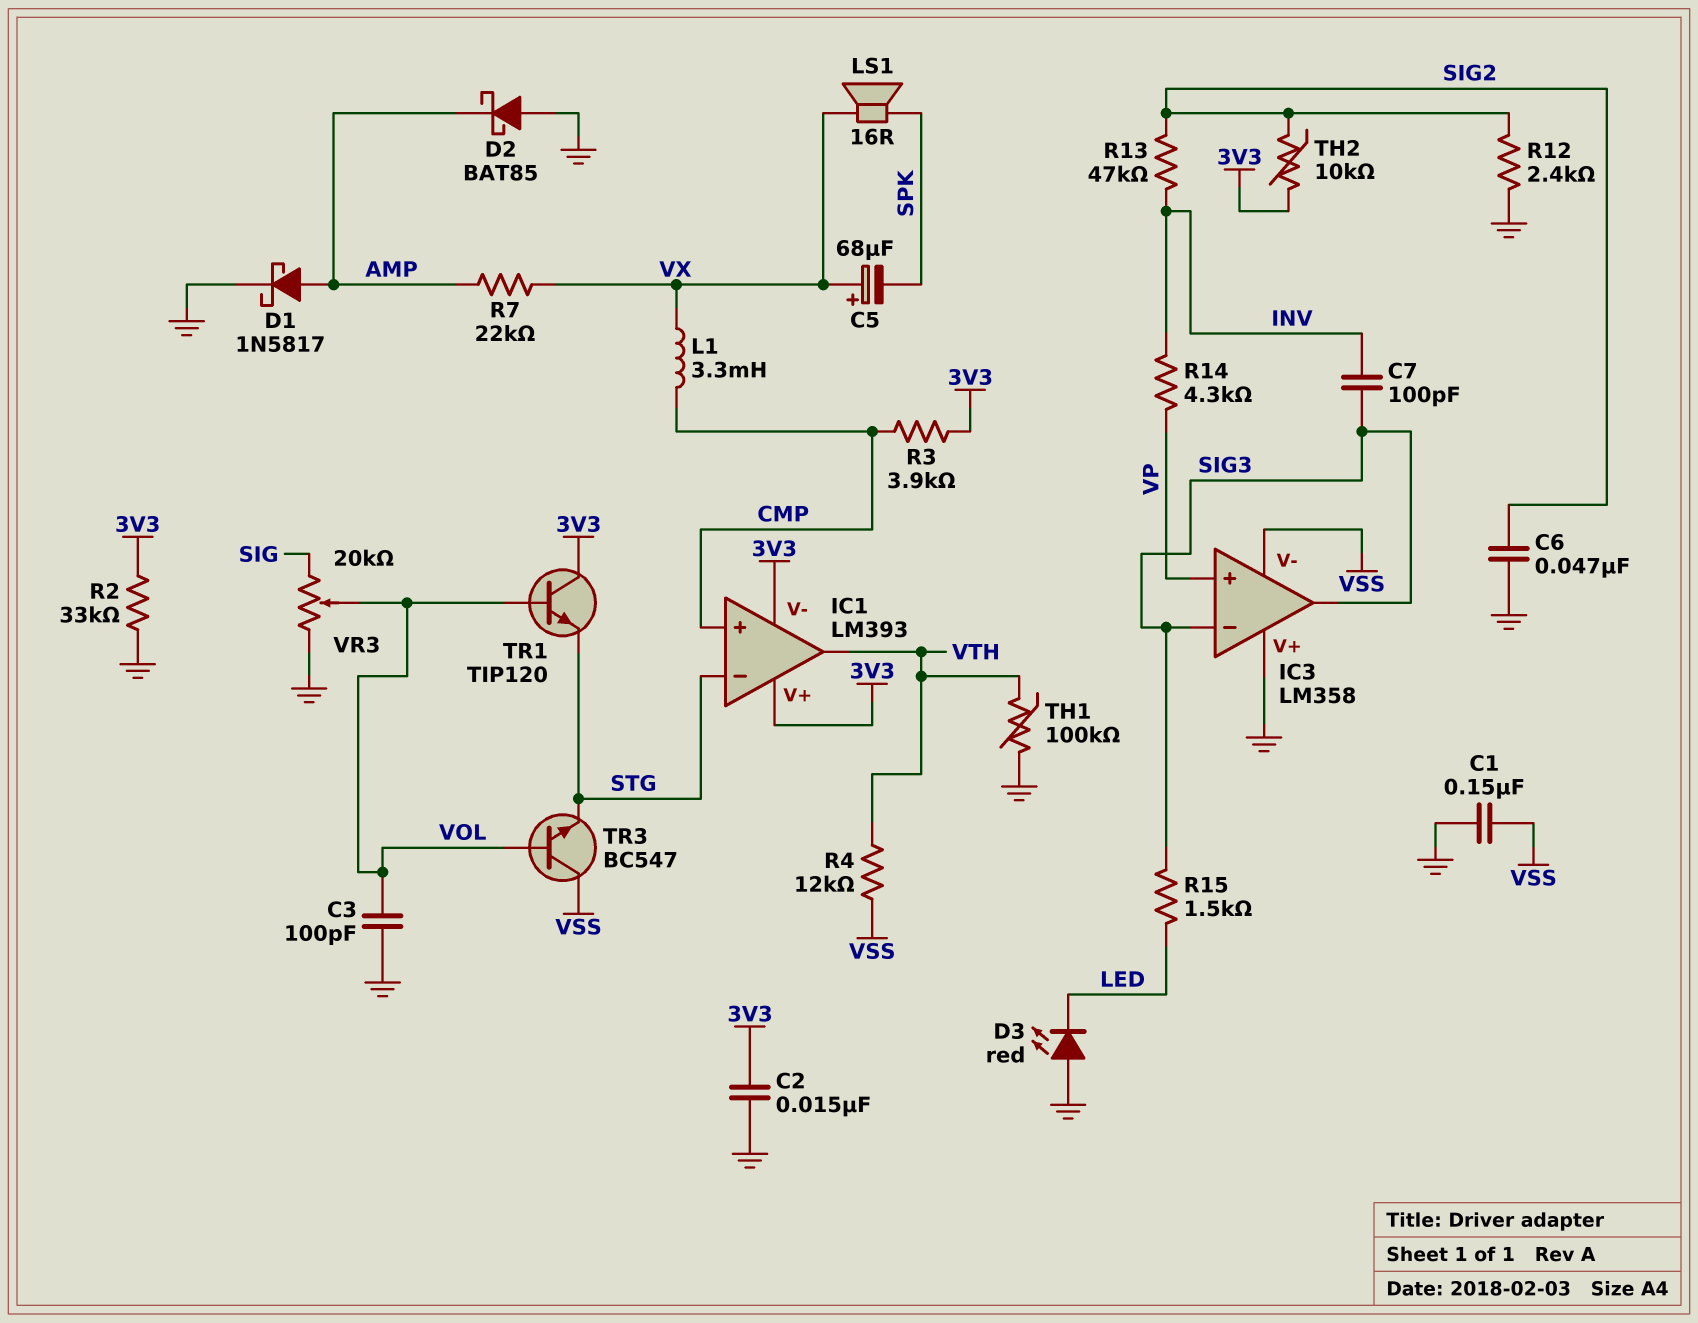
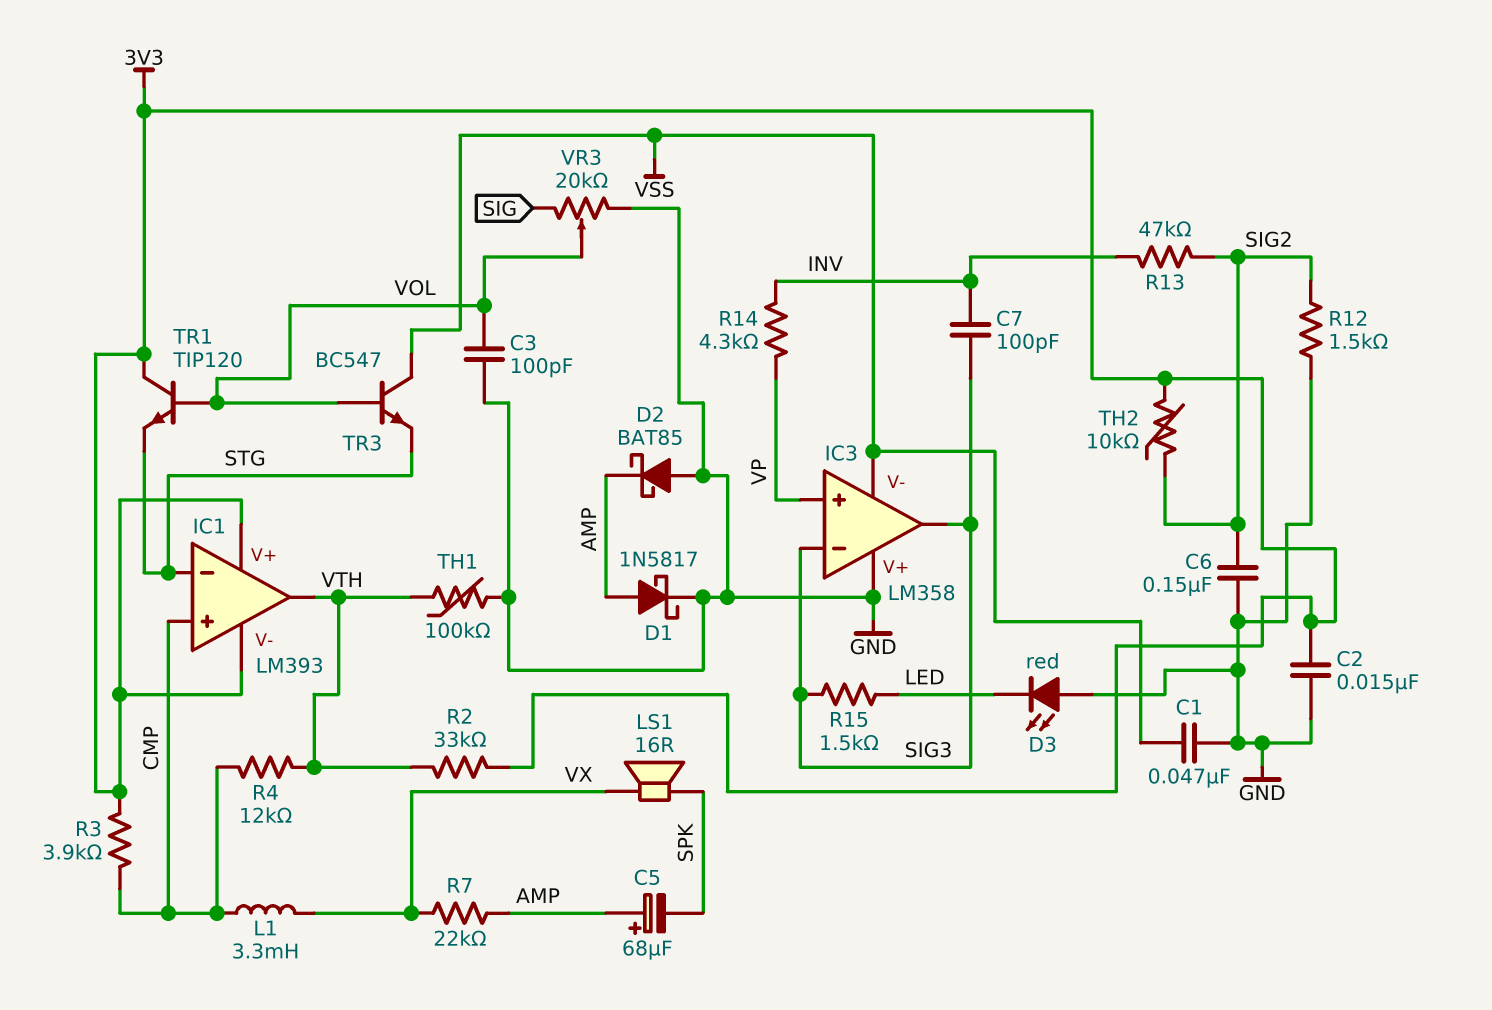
C1: 150nF (GND, VSS) -> 47nF (GND, VSS)
C5: 68uF (plus VX, minus SPK) -> 68uF (plus AMP, minus SPK)
C6: 47nF (GND, SIG2) -> 150nF (GND, SIG2)
R2: 33k (3V3, GND) -> 33k (3V3, VTH)
R4: 12k (VSS, VTH) -> 12k (CMP, VTH)
R12: 2.4k (GND, SIG2) -> 1.5k (GND, SIG2)

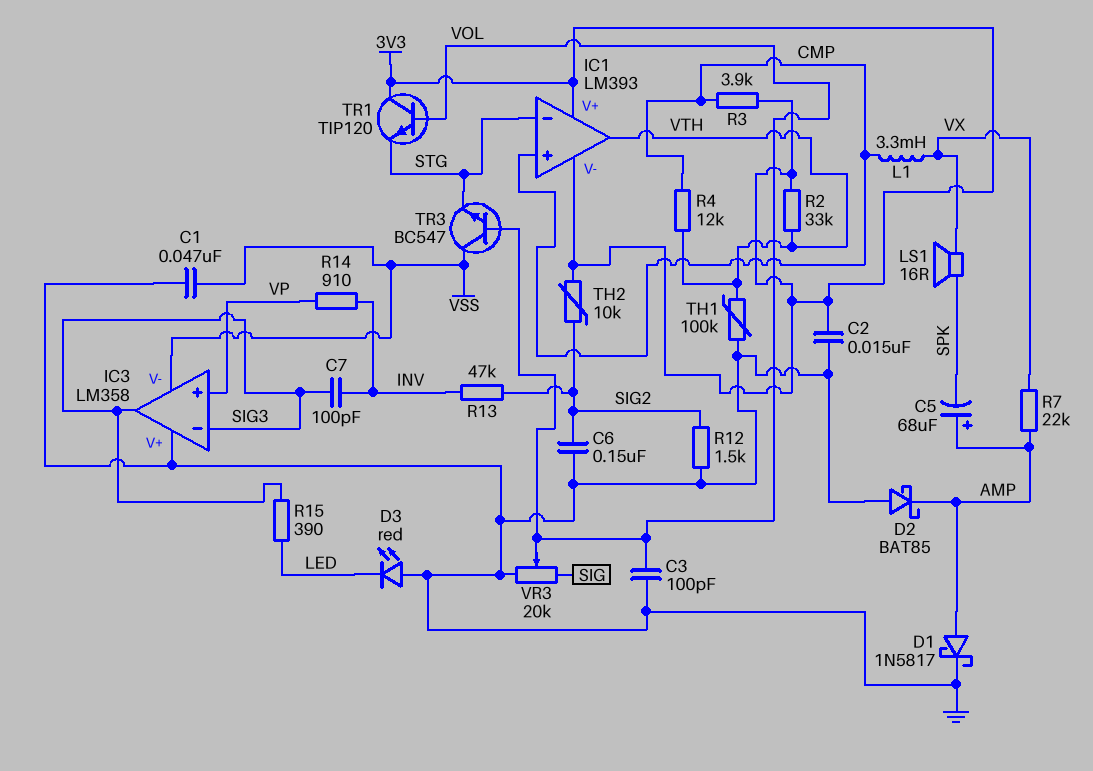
R14: 4.3k (INV, VP) -> 910 (INV, VP)
R15: 1.5k (LED, SIG3) -> 390 (LED, SIG3)

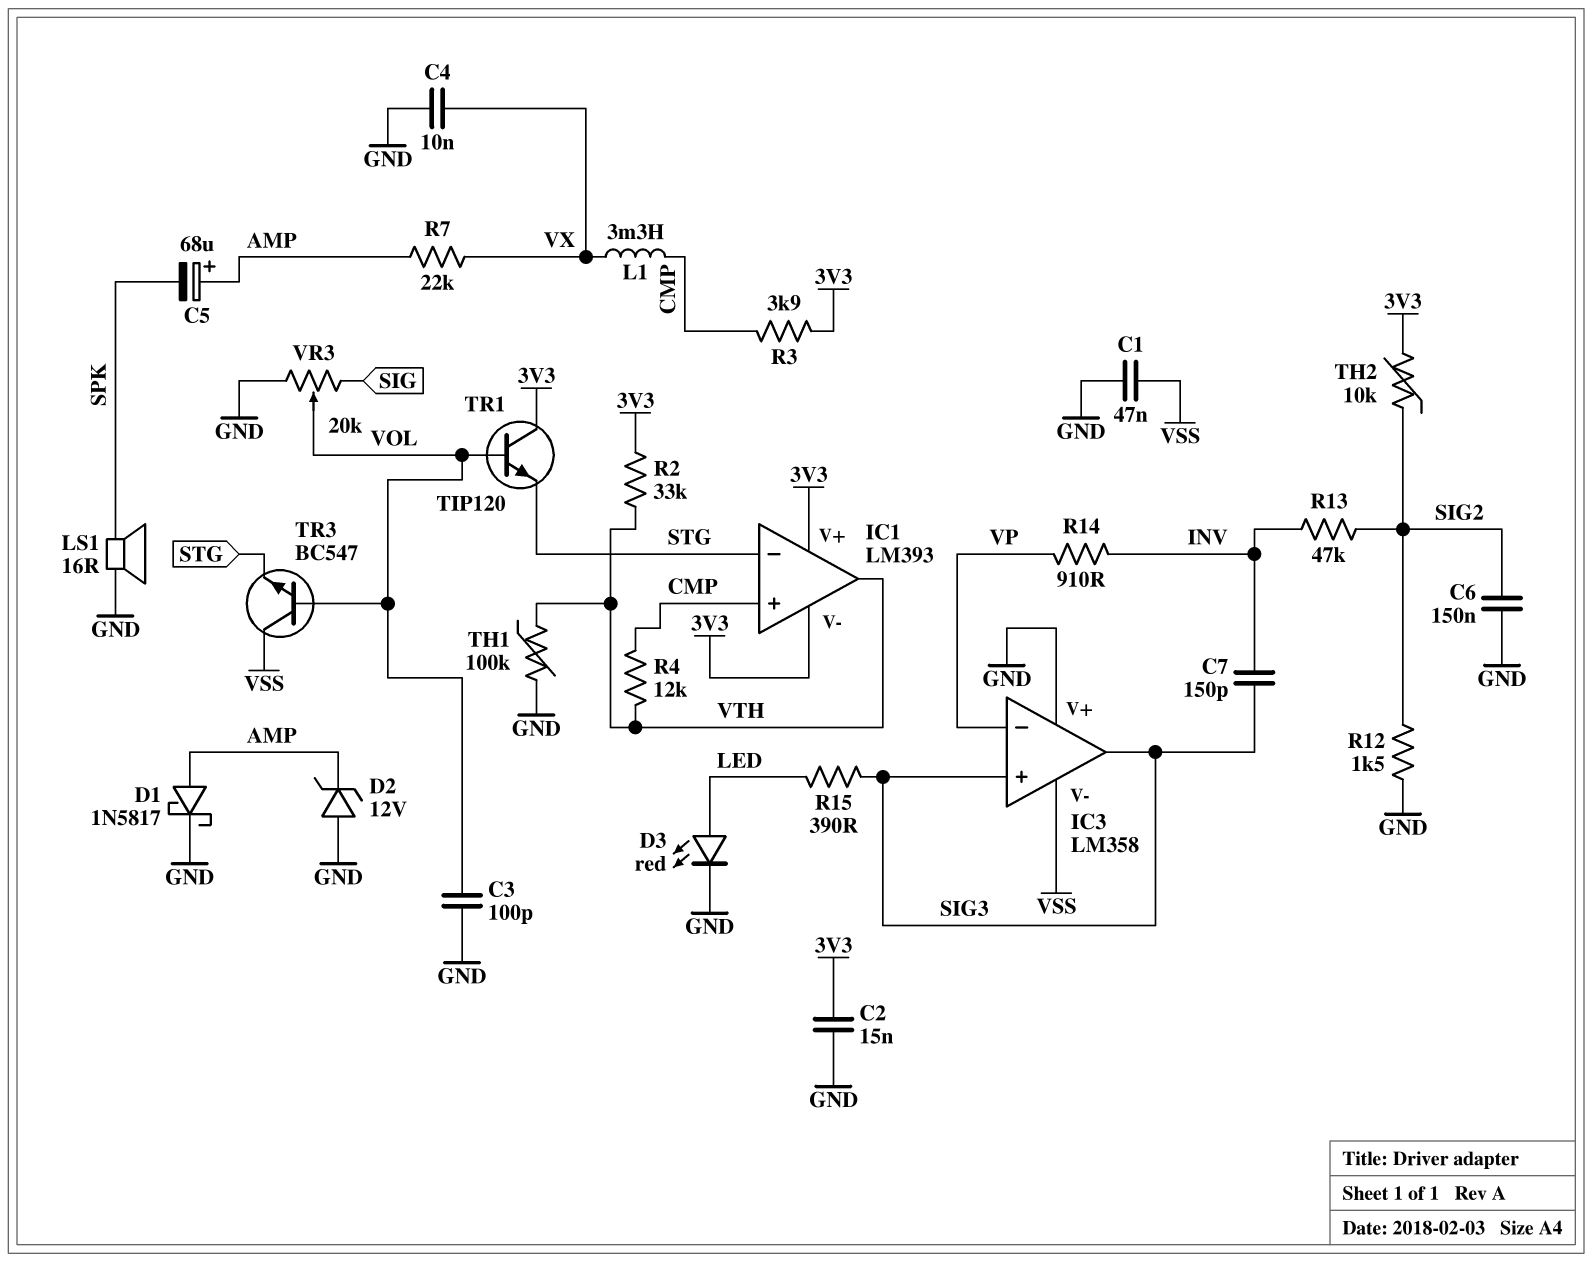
C4: none -> 10nF (GND, VX)
C7: 100pF (INV, SIG3) -> 150pF (INV, SIG3)
D2: schottky BAT85 (A GND, K AMP) -> zener 12V (A GND, K AMP)
D3: LED red (A GND, K LED) -> LED red (A LED, K GND)
IC3 pin in+: VP -> SIG3
IC3 pin in-: SIG3 -> VP
LS1: speaker 16R (SPK, VX) -> speaker 16R (GND, SPK)

